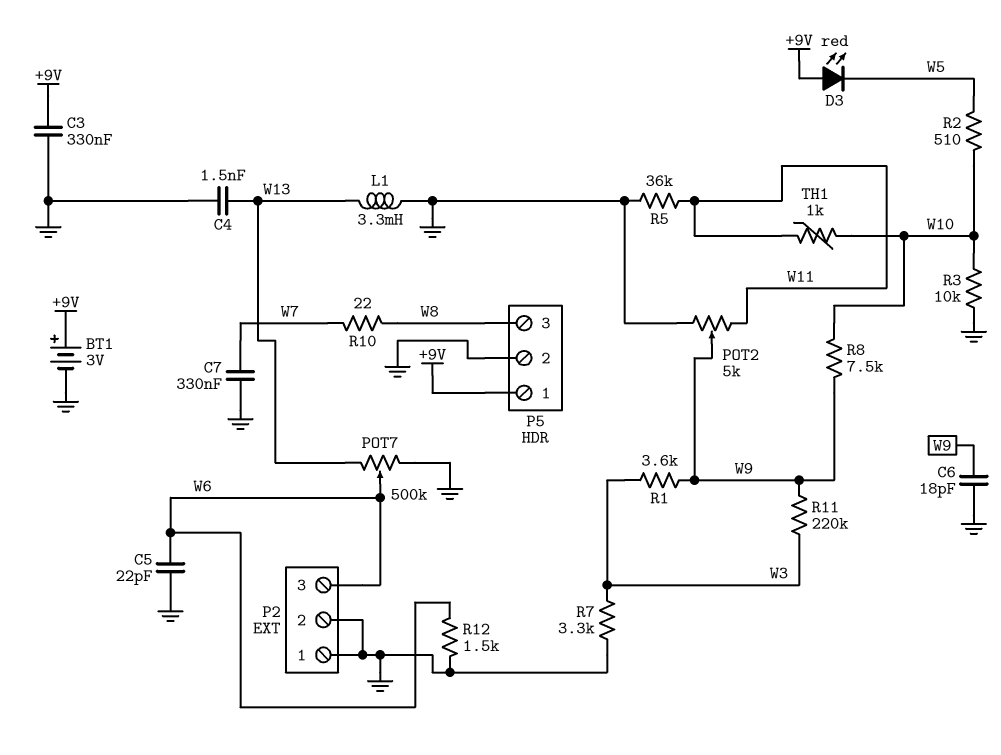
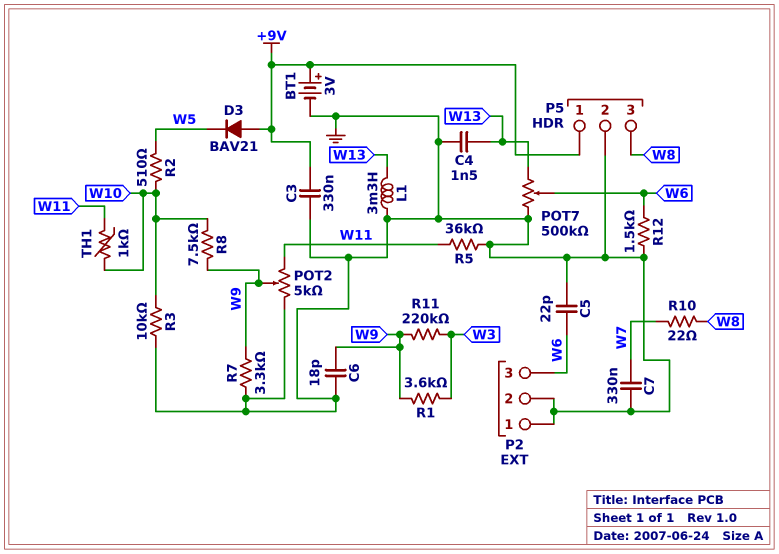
D3: LED red (A +9V, K W5) -> diode BAV21 (A +9V, K W5)
R7: 3.3k (GND, W3) -> 3.3k (GND, W9)

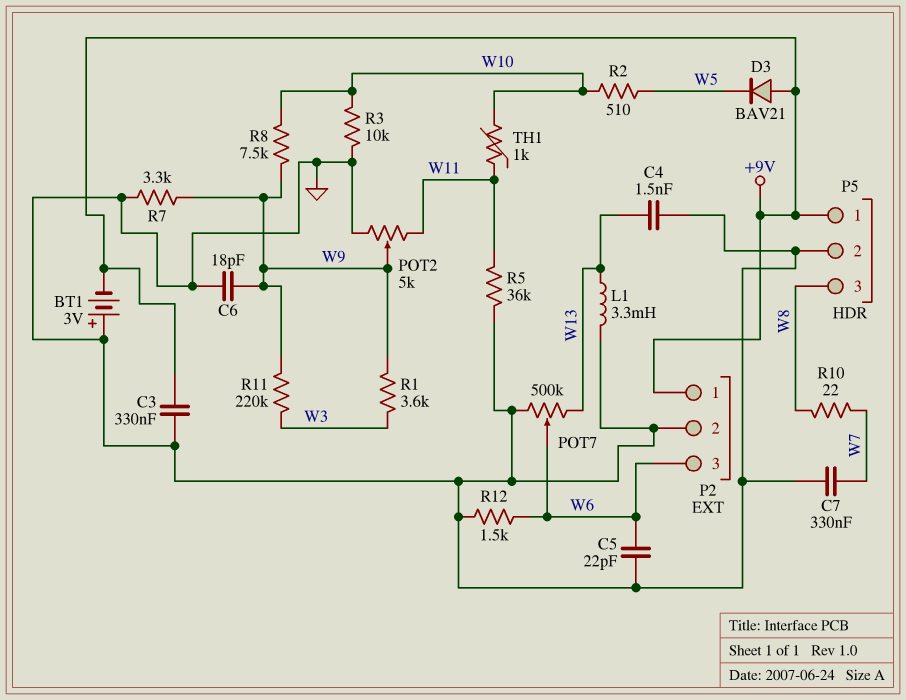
BT1: 3V (plus +9V, minus GND) -> 3V (plus GND, minus +9V)
P2 pin 1: GND -> +9V

